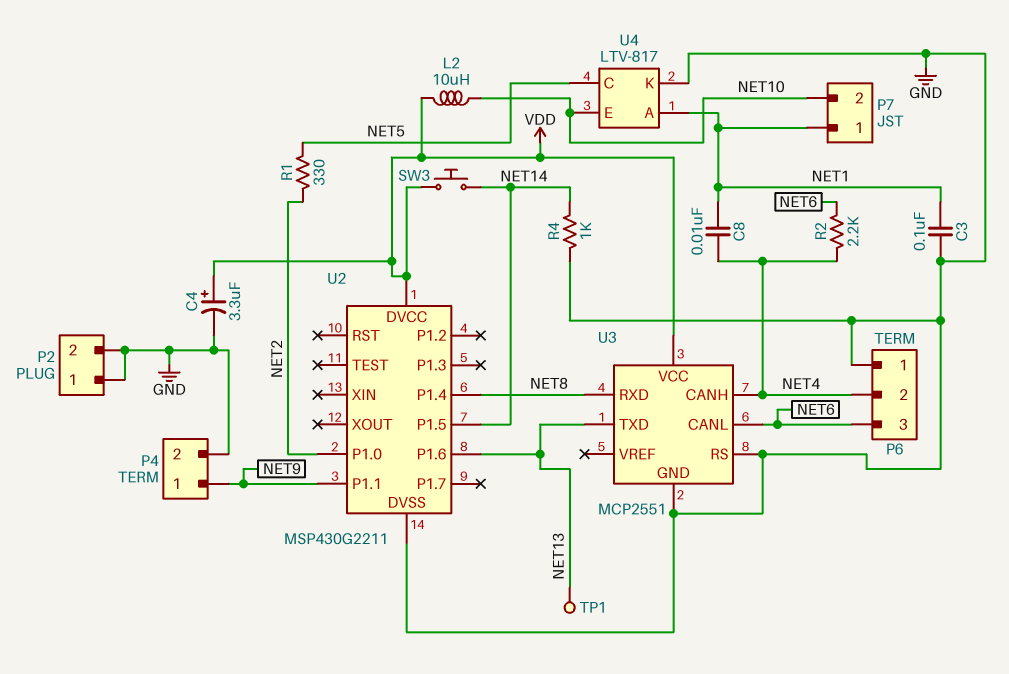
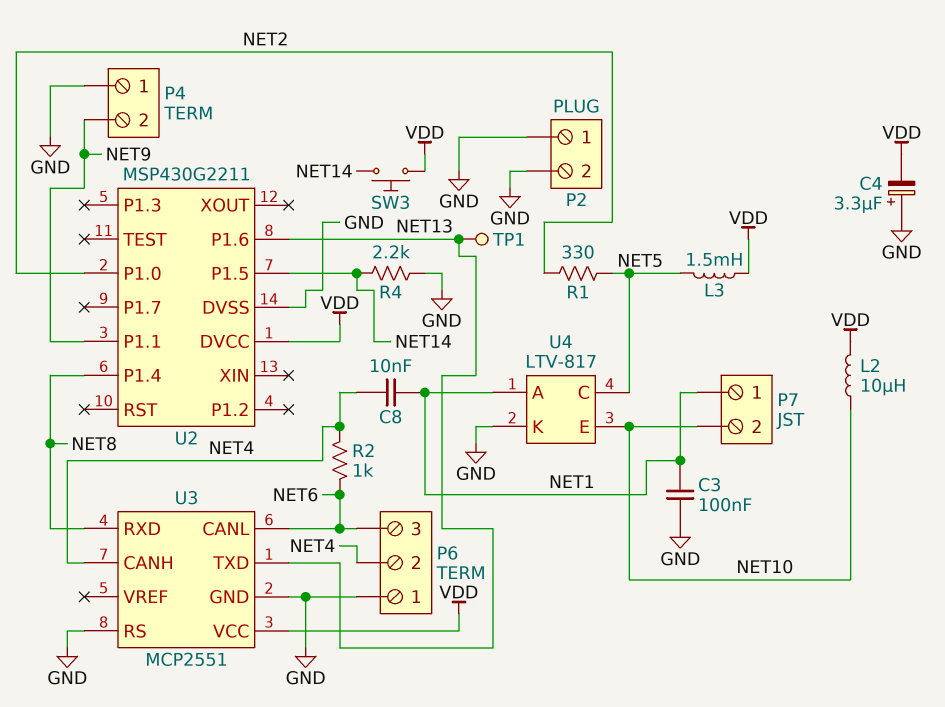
C4: 3.3uF (plus VDD, minus GND) -> 3.3uF (plus GND, minus VDD)
L3: none -> 1.5mH (NET5, VDD)
P4 pin 1: NET9 -> GND
P4 pin 2: GND -> NET9
R2: 2.2k (NET4, NET6) -> 1k (NET4, NET6)
R4: 1k (GND, NET14) -> 2.2k (GND, NET14)

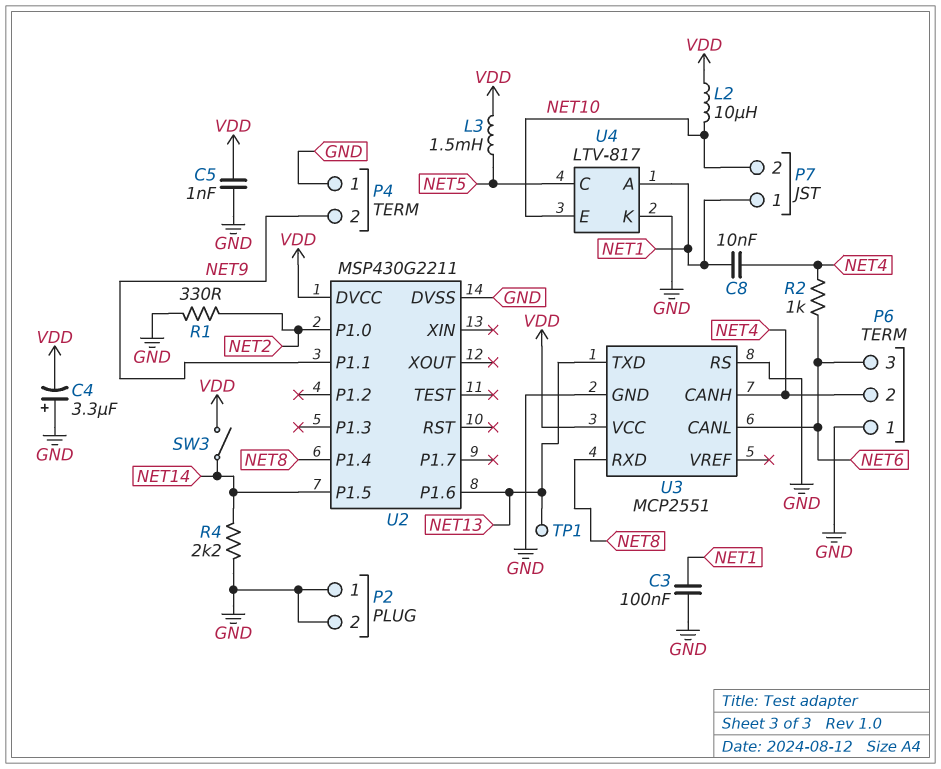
C5: none -> 1nF (GND, VDD)
R1: 330 (NET2, NET5) -> 330 (GND, NET2)
SW3: button (NET14, VDD) -> switch (NET14, VDD)

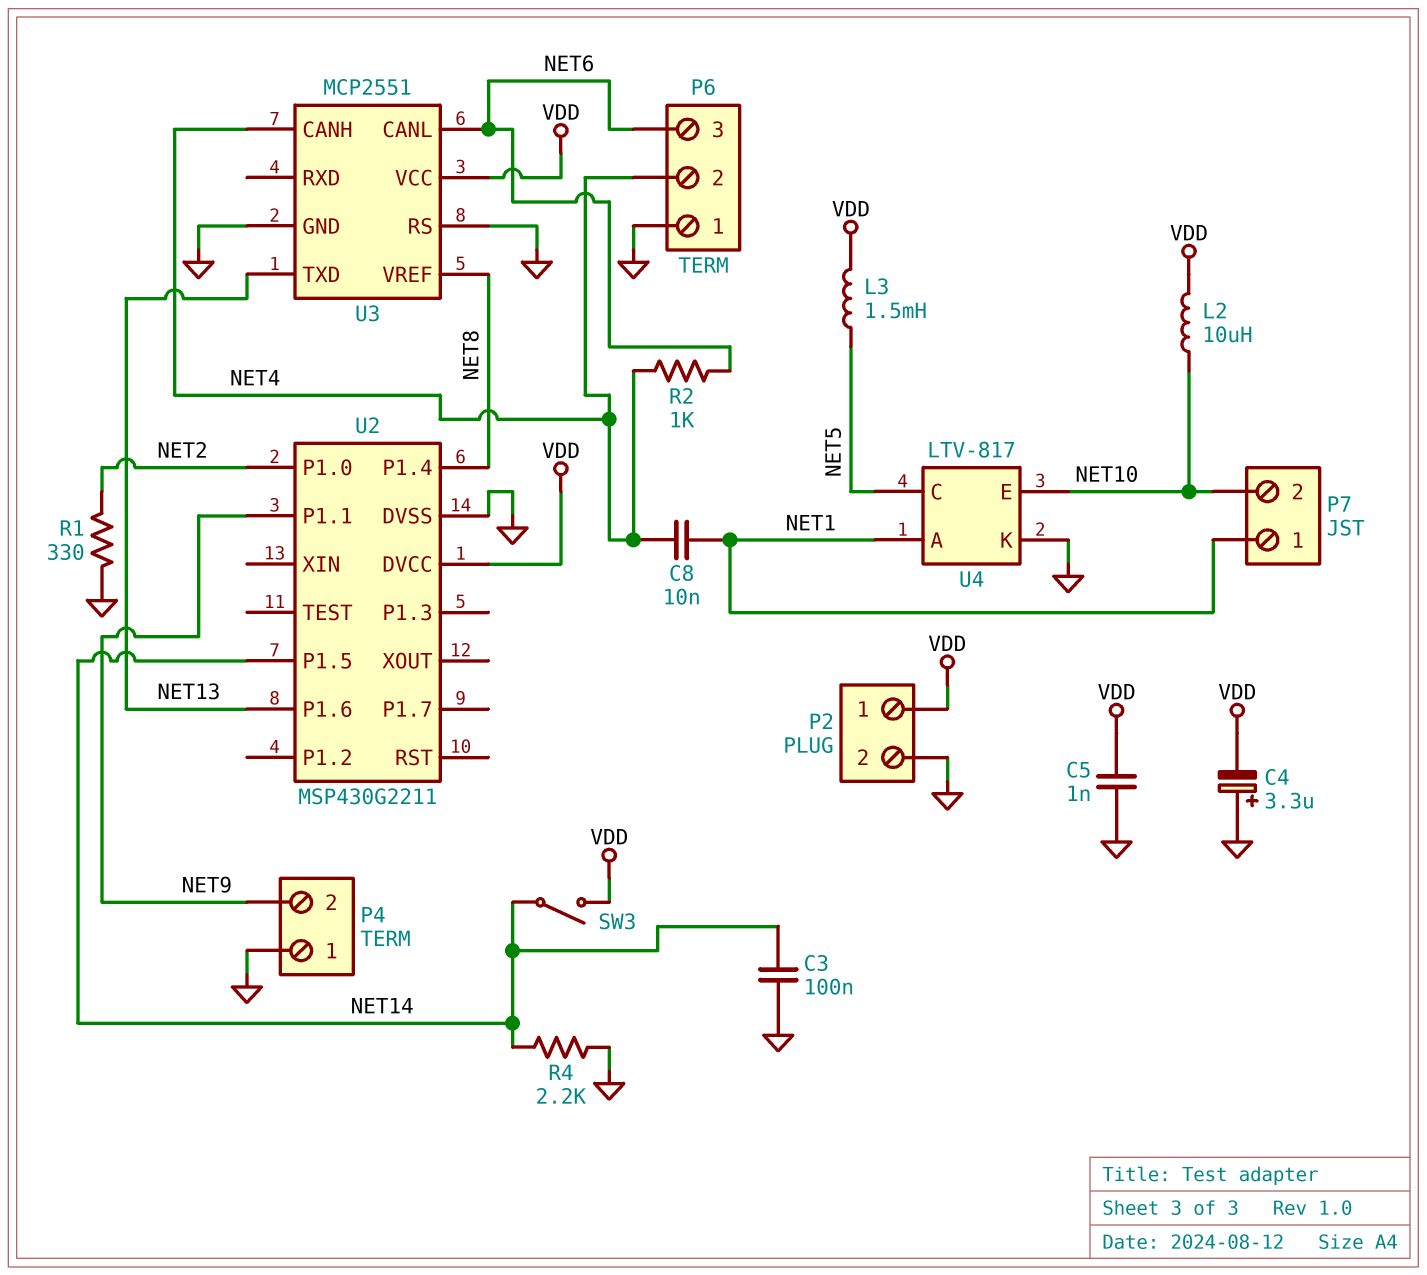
C3: 100nF (GND, NET1) -> 100nF (GND, NET14)
P2 pin 1: GND -> VDD
TP1: test point (NET13) -> none
U3 pin RXD: NET8 -> none
U3 pin VREF: none -> NET8

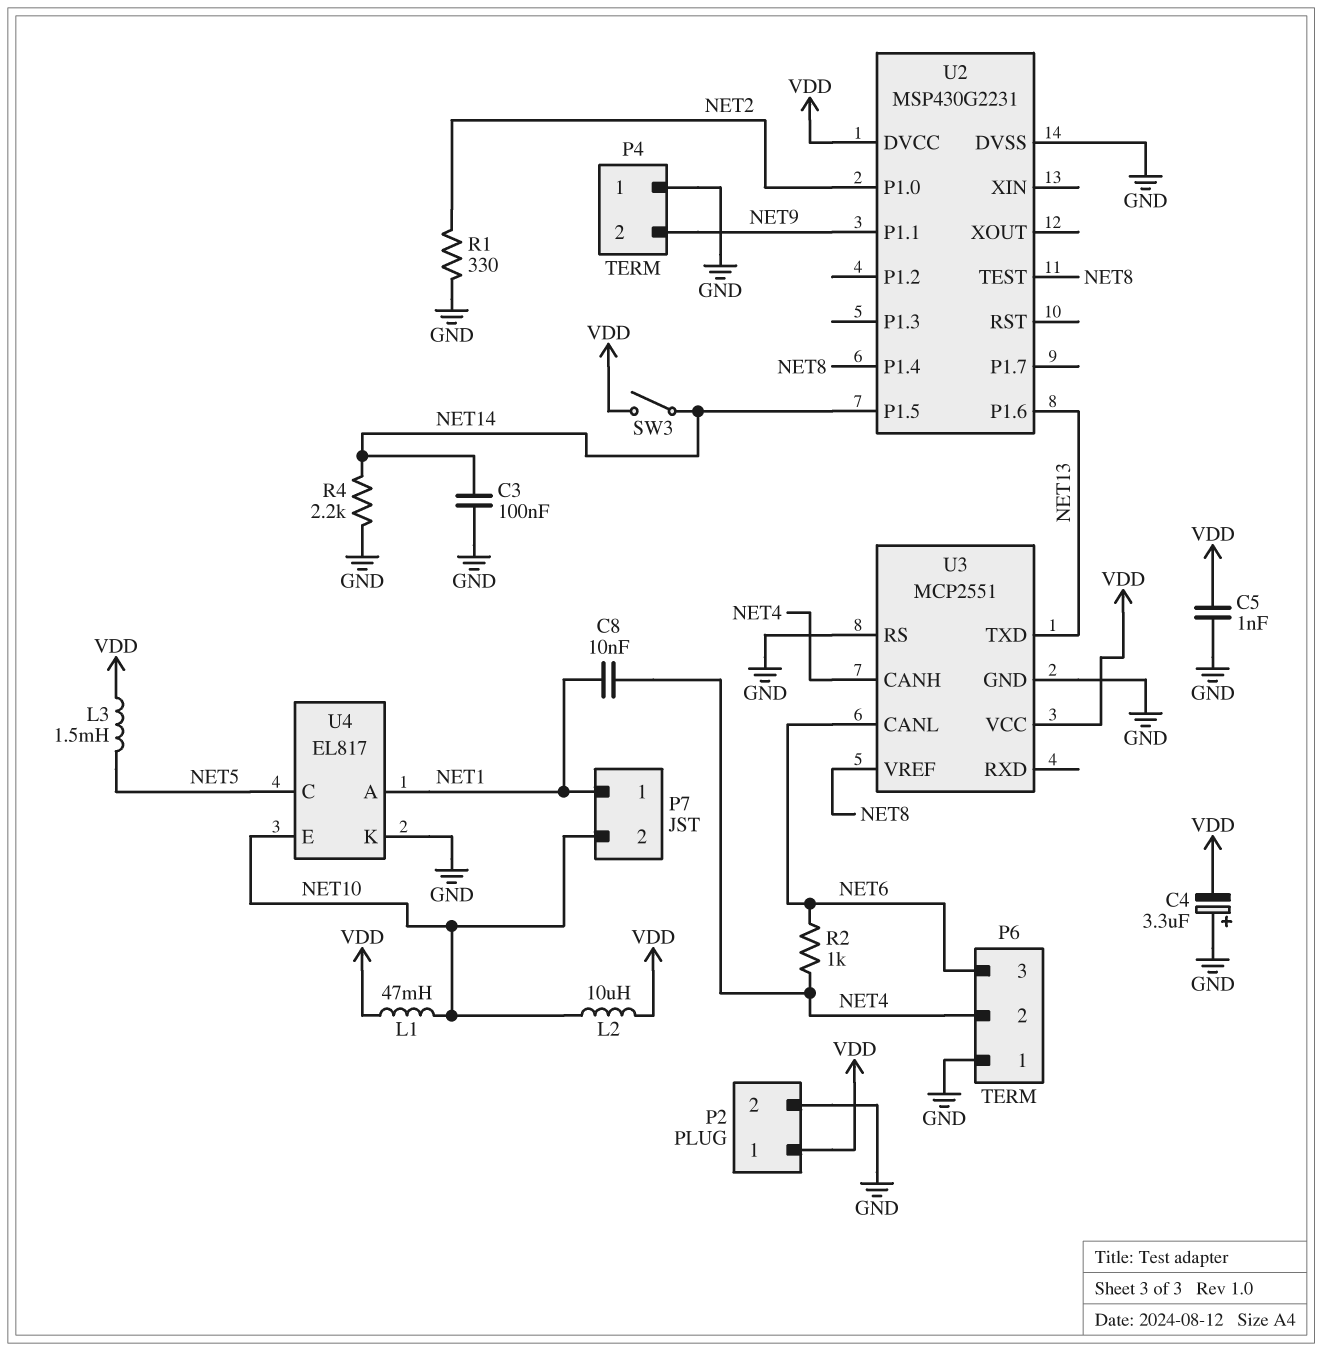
L1: none -> 47mH (NET10, VDD)
U2: MSP430G2211 -> MSP430G2231
U2 pin TEST: none -> NET8
U4: LTV-817 -> EL817

